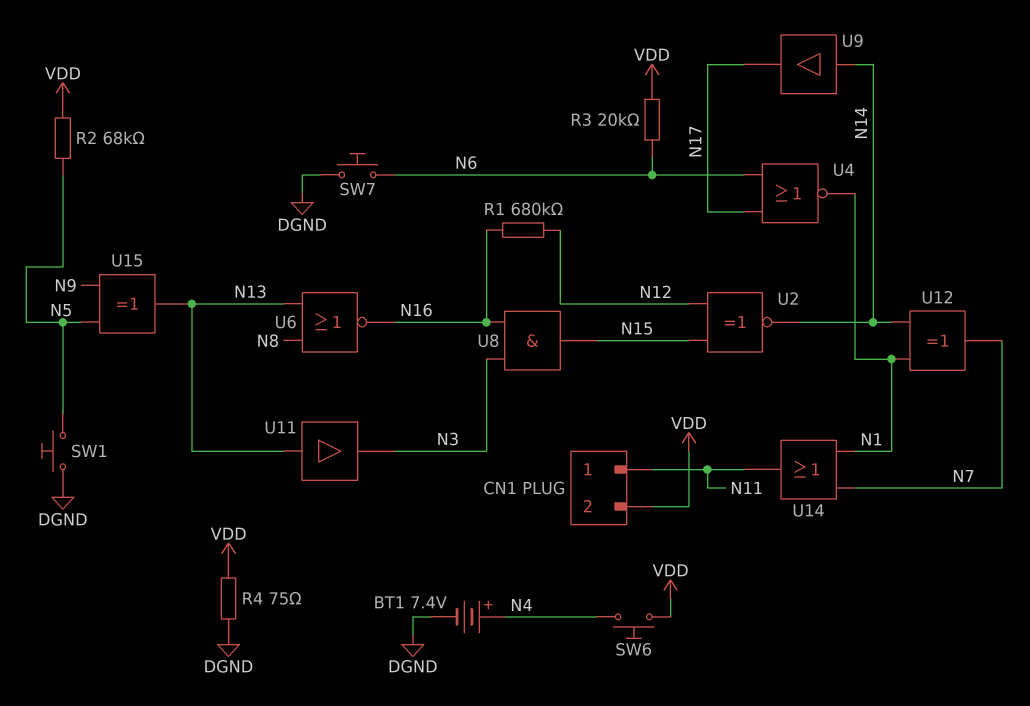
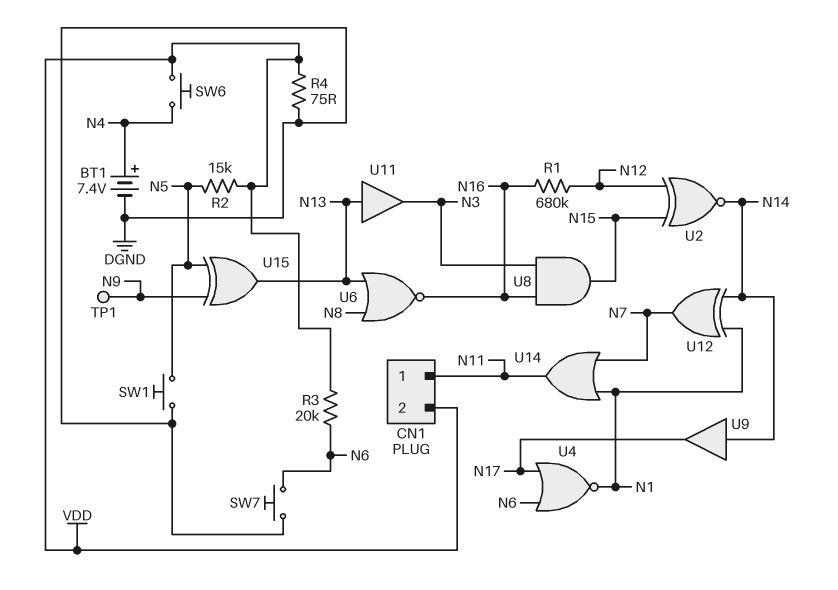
R2: 68k (N5, VDD) -> 15k (N5, VDD)
TP1: none -> test point (N9)

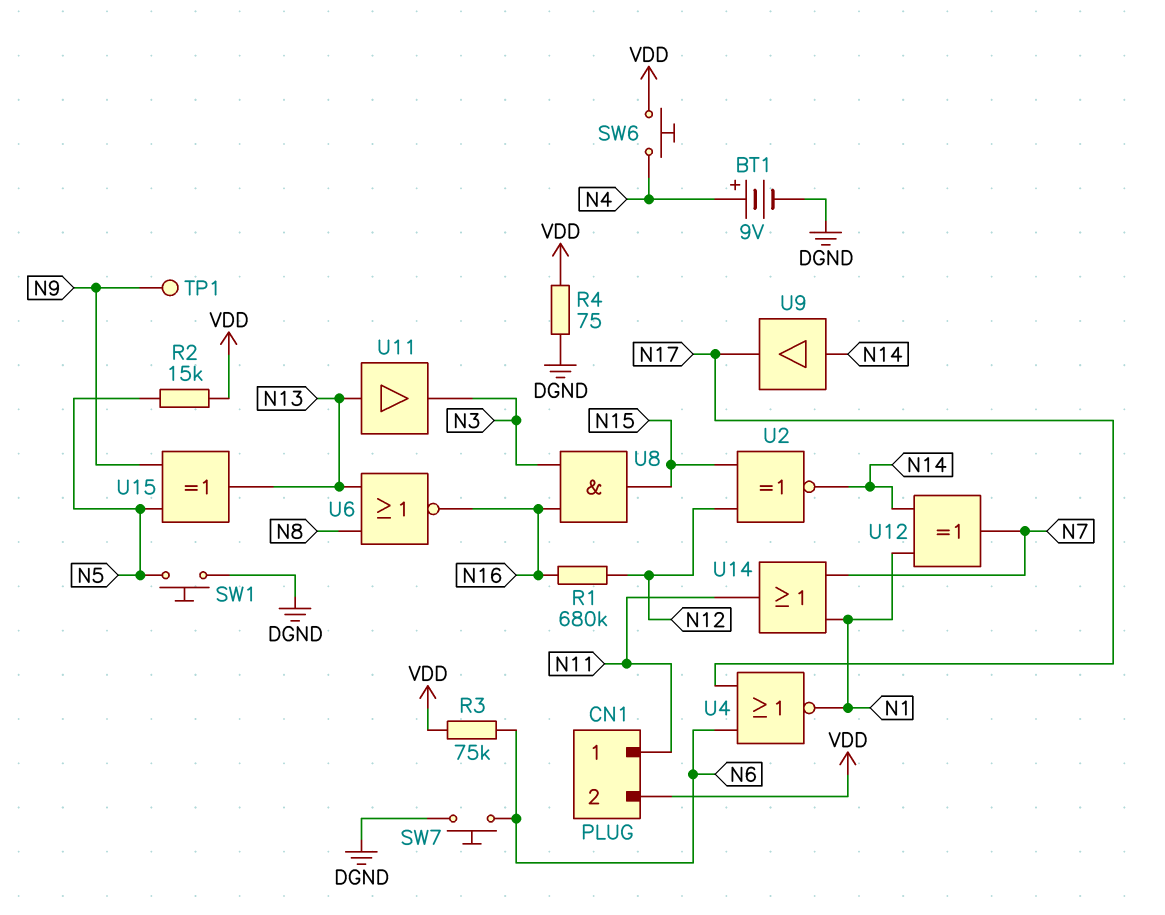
BT1: 7.4V (plus N4, minus DGND) -> 9V (plus N4, minus DGND)
R3: 20k (N6, VDD) -> 75k (N6, VDD)

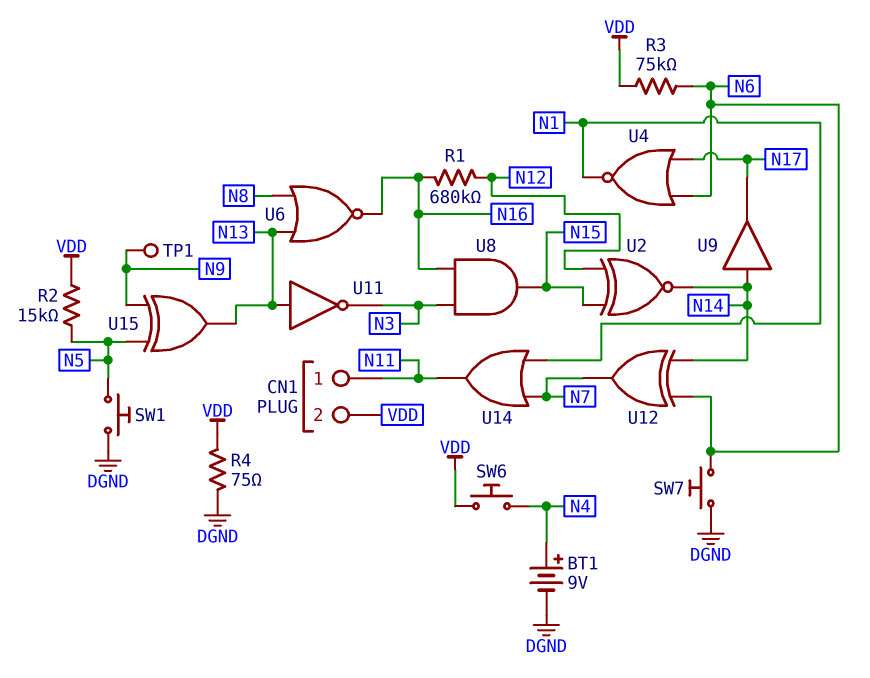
U11: buffer (in N13, out N3) -> NOT (in N13, out N3)
U12: XOR (in N1, in N14, out N7) -> XOR (in N6, in N14, out N7)

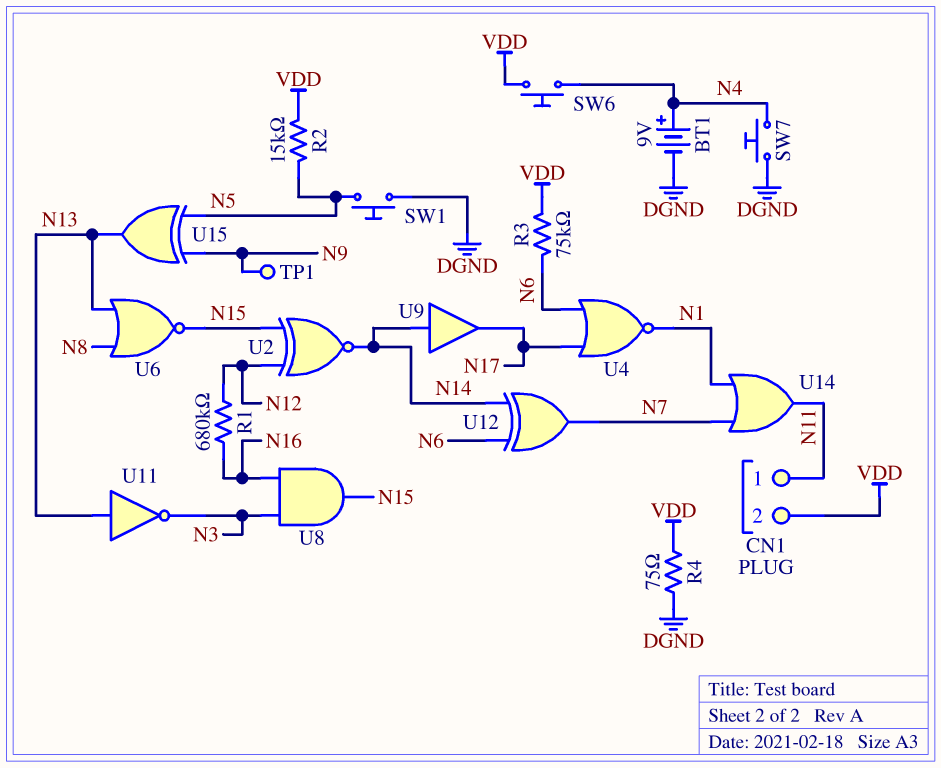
SW7: button (DGND, N6) -> button (DGND, N4)
U6: NOR (in N8, in N13, out N16) -> NOR (in N8, in N13, out N15)

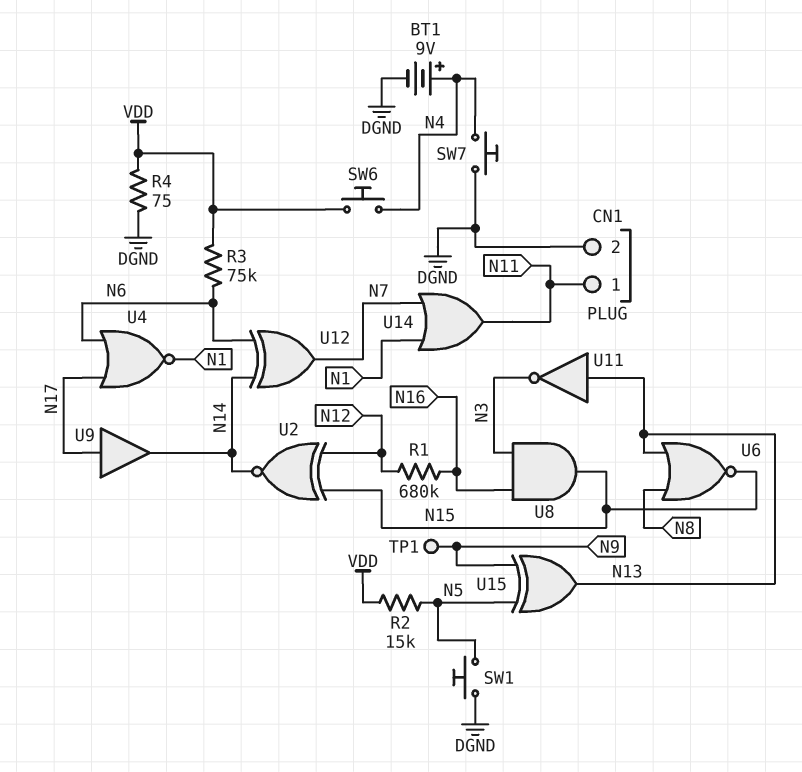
CN1 pin 2: VDD -> DGND
U9: buffer (in N14, out N17) -> buffer (in N17, out N14)

